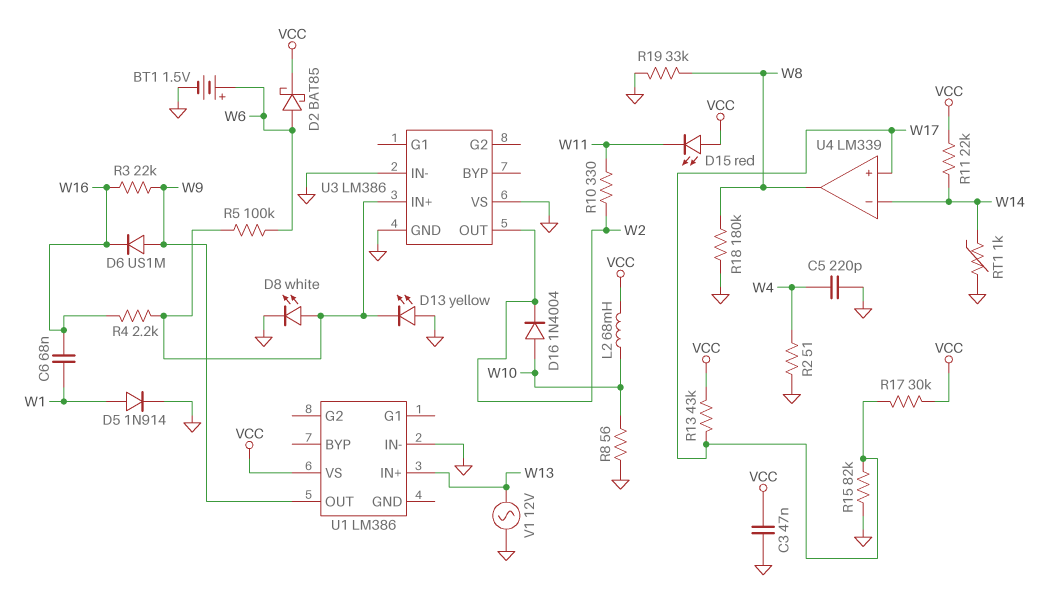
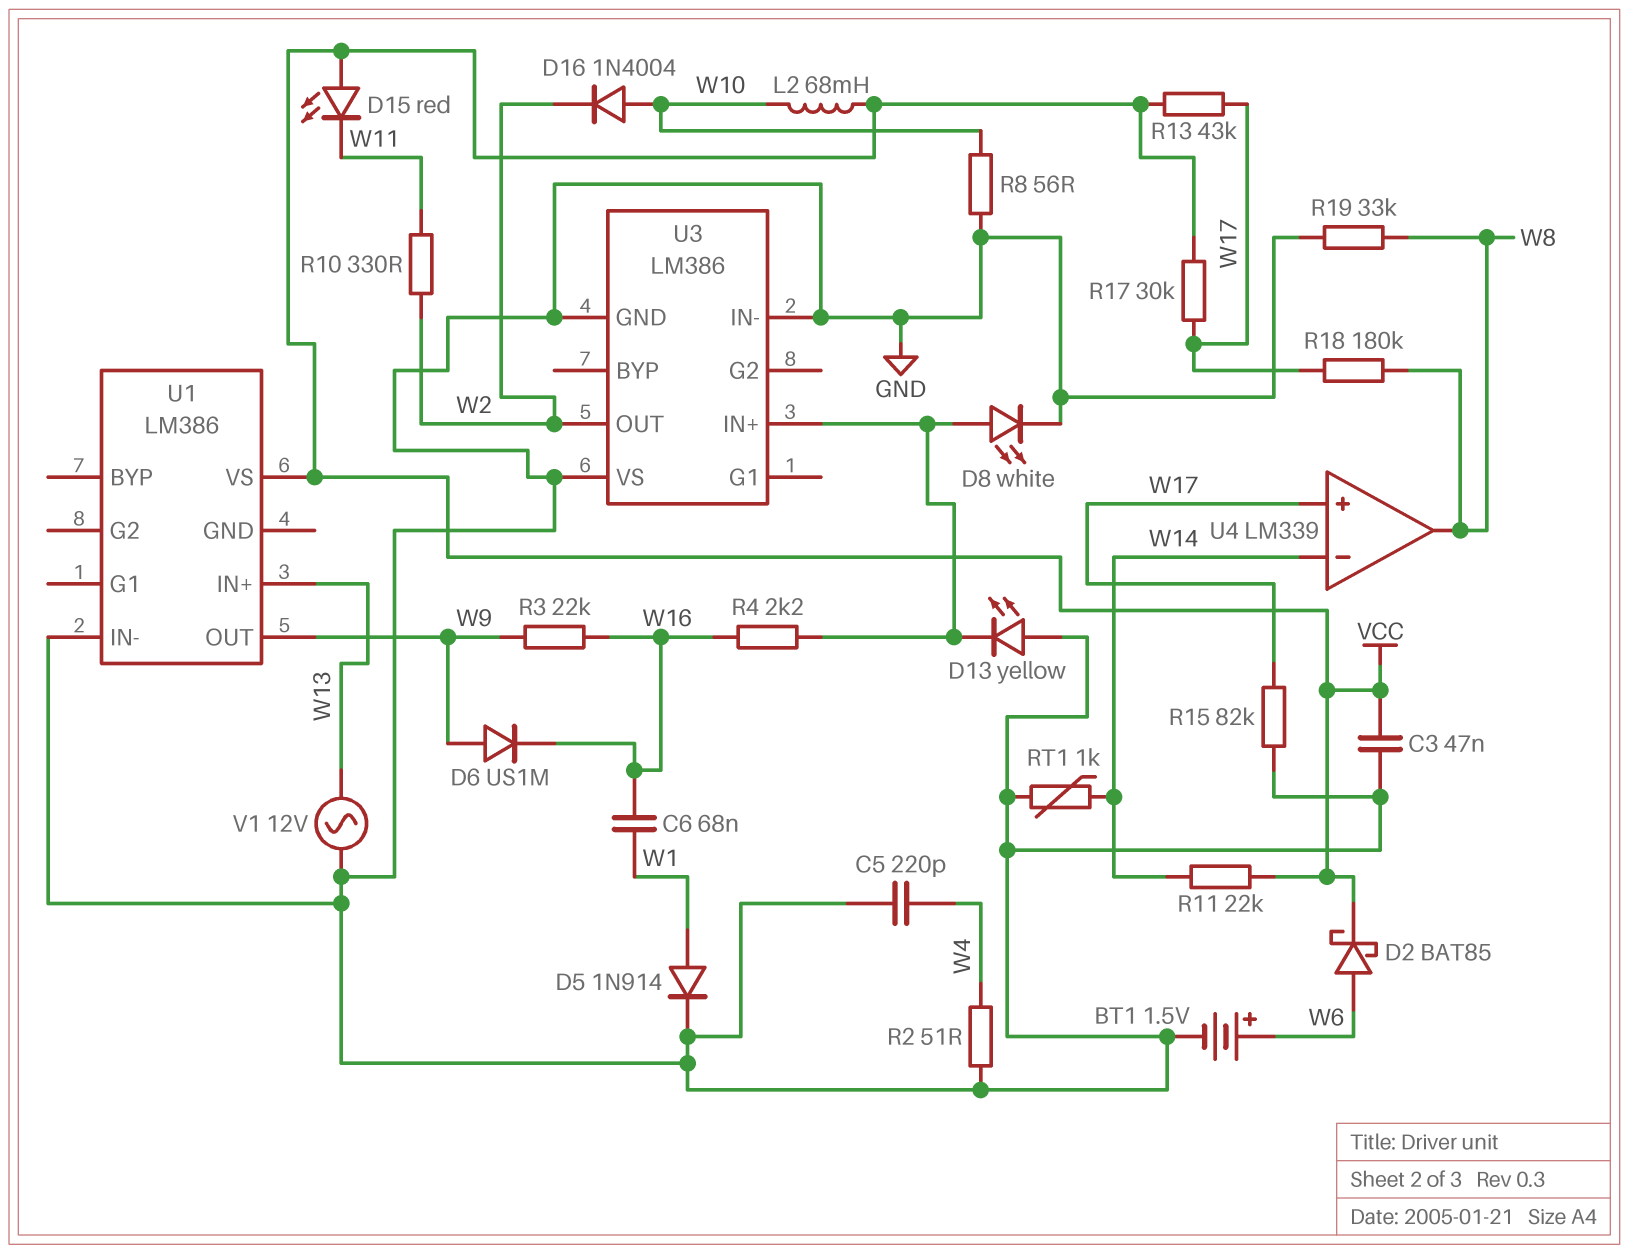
R5: 100k (U3/IN+, W6) -> none
R18: 180k (GND, W8) -> 180k (W8, W17)

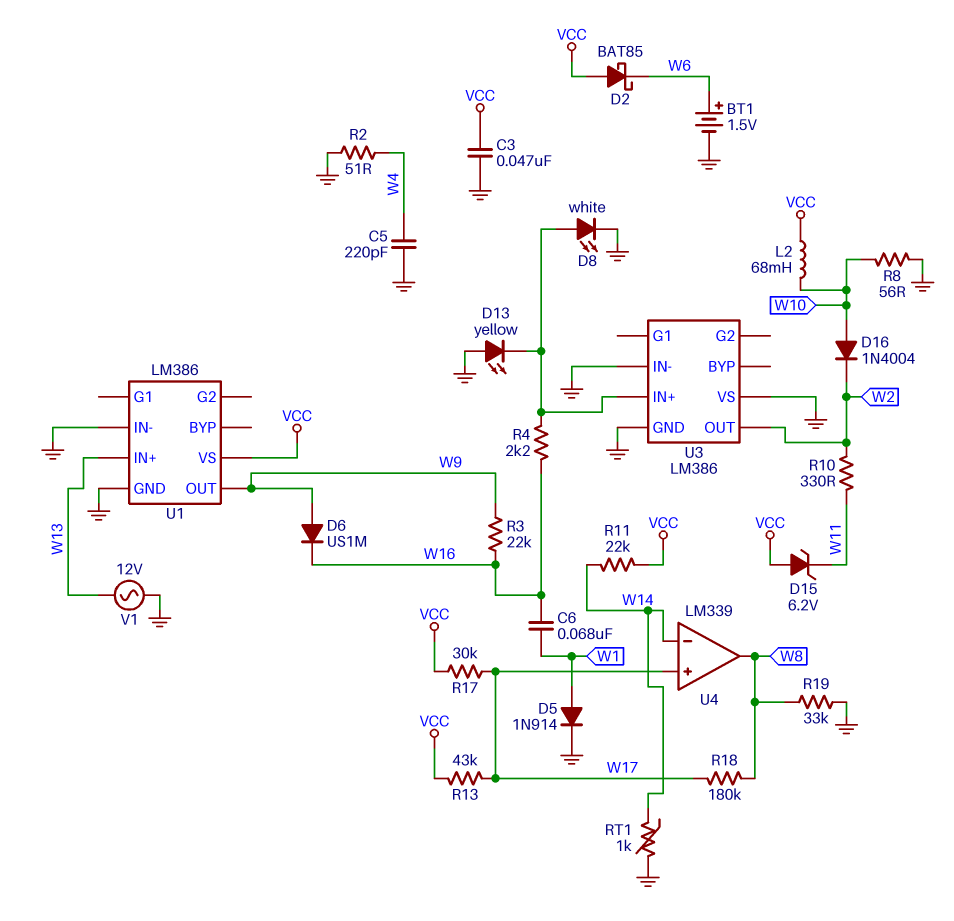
D2: schottky BAT85 (A W6, K VCC) -> schottky BAT85 (A VCC, K W6)
D15: LED red (A VCC, K W11) -> zener 6.2V (A VCC, K W11)
R15: 82k (GND, W17) -> none
U1 pin GND: none -> GND

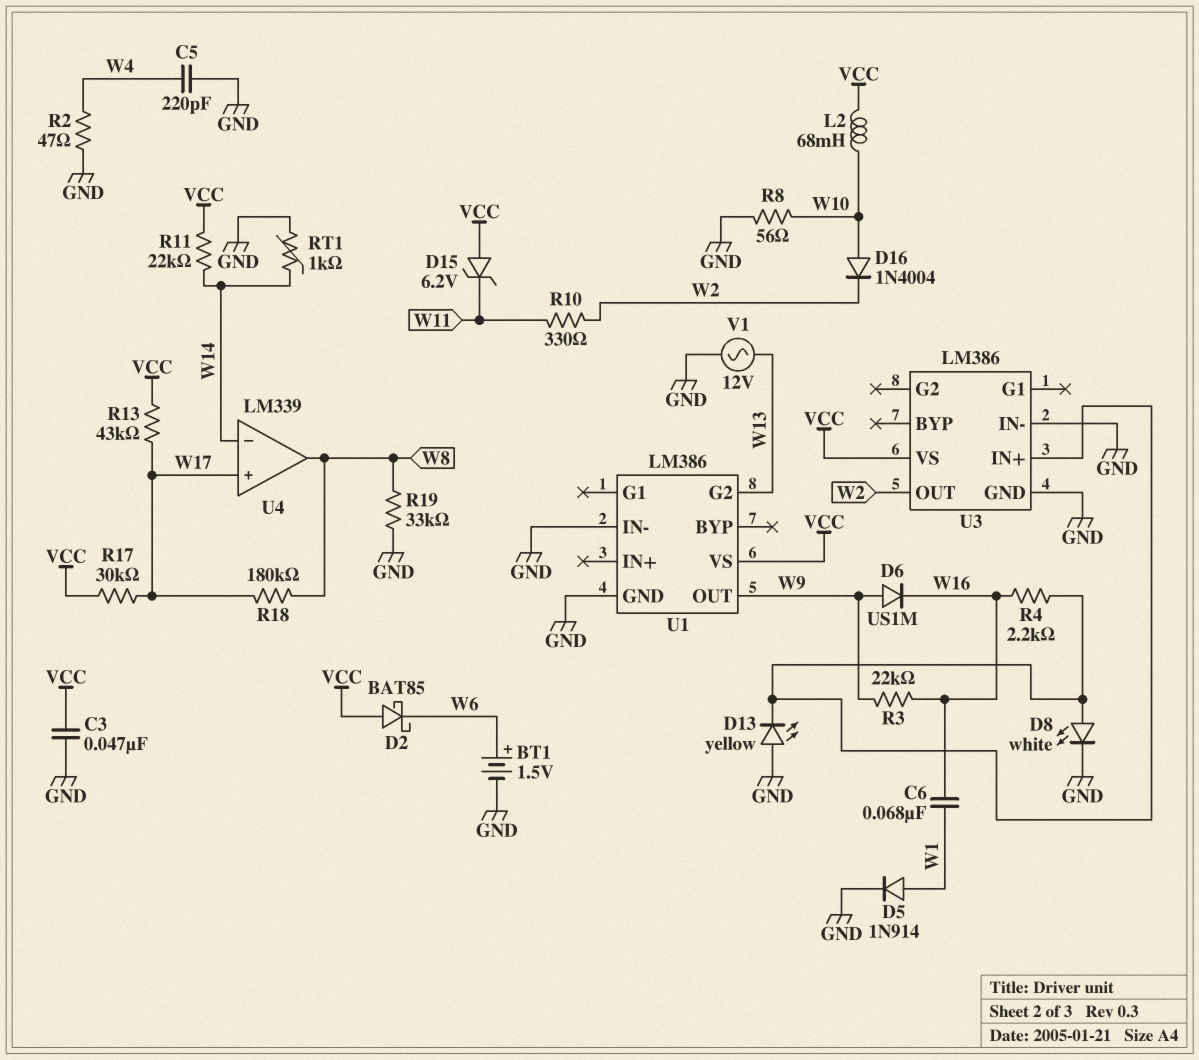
R2: 51 (GND, W4) -> 47 (GND, W4)
U1 pin G2: none -> W13
U1 pin IN+: W13 -> none
U3 pin VS: GND -> VCC

